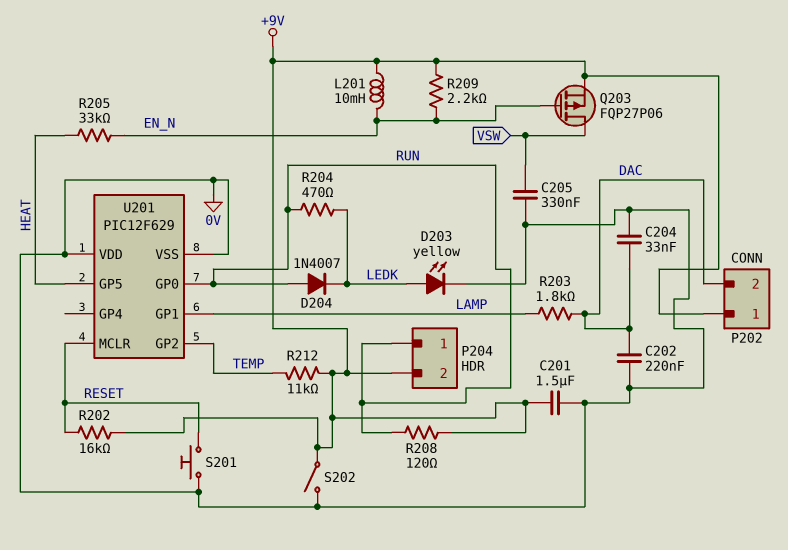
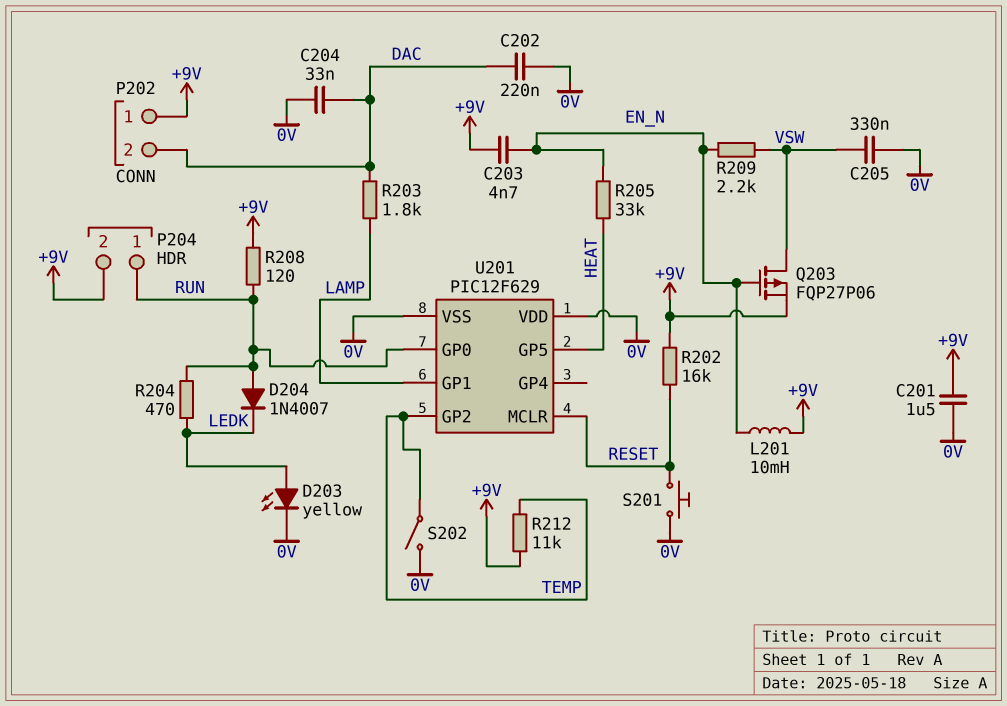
C203: none -> 4.7nF (+9V, EN_N)
R209: 2.2k (+9V, EN_N) -> 2.2k (EN_N, VSW)
S202: switch (+9V, 0V) -> switch (0V, TEMP)

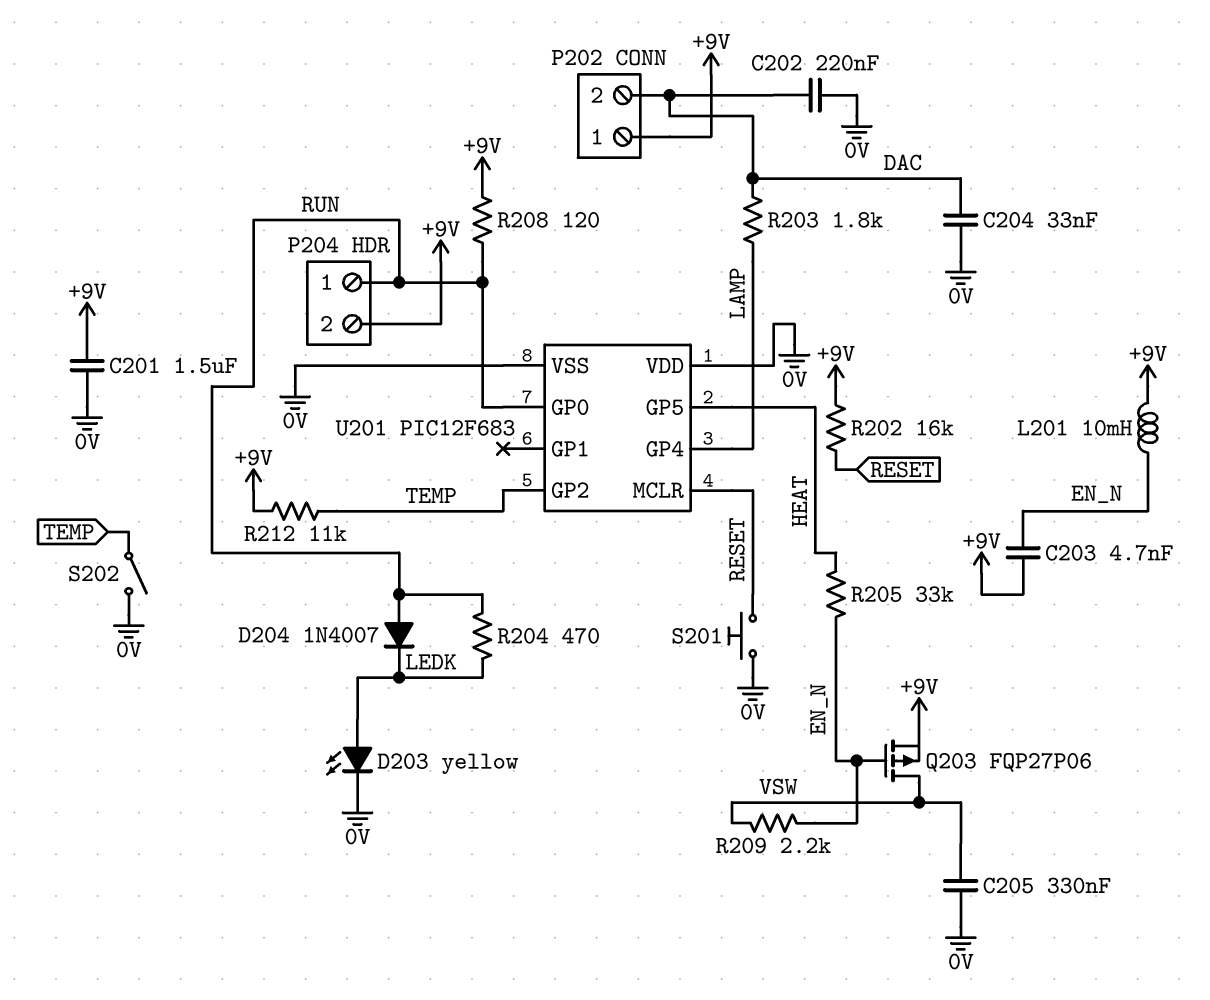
U201: PIC12F629 -> PIC12F683
U201 pin GP1: LAMP -> none
U201 pin GP4: none -> LAMP

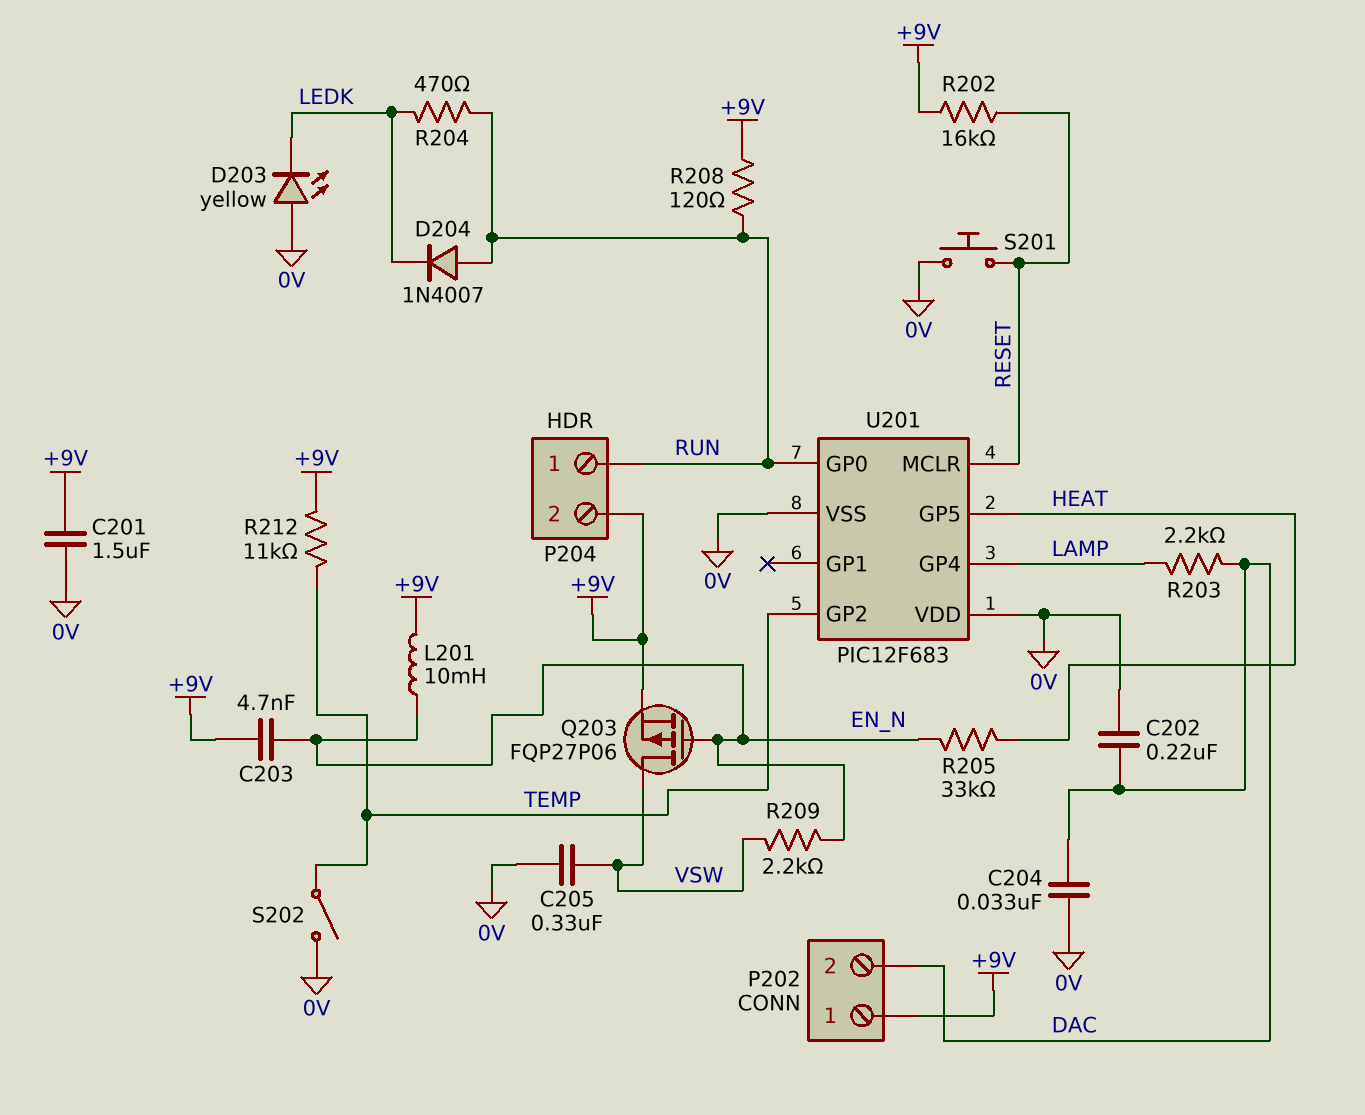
D203: LED yellow (A LEDK, K 0V) -> LED yellow (A 0V, K LEDK)
R203: 1.8k (DAC, LAMP) -> 2.2k (DAC, LAMP)

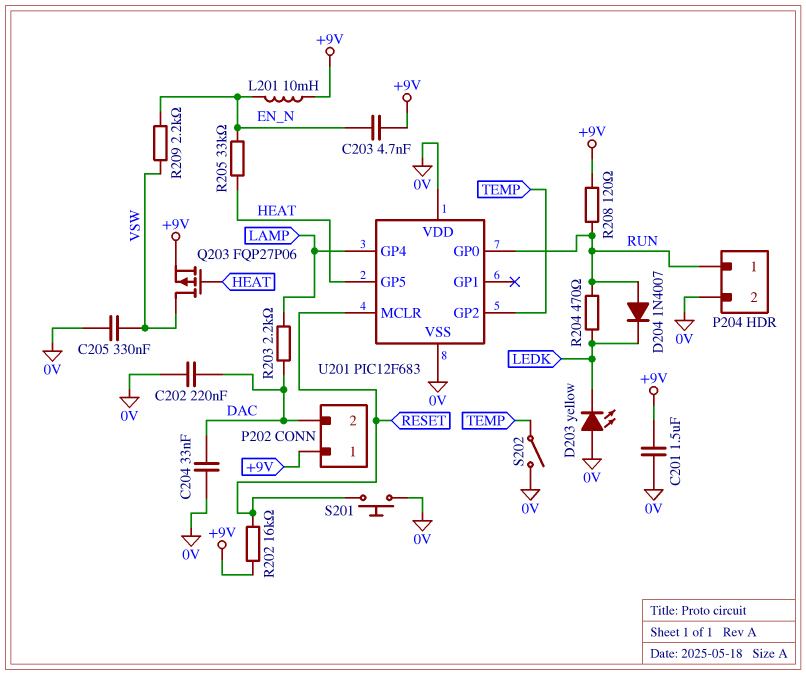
P204 pin 2: +9V -> 0V
Q203: PMOS FQP27P06 (G EN_N, D VSW, S +9V) -> PMOS FQP27P06 (G HEAT, D VSW, S +9V)
R212: 11k (+9V, TEMP) -> none

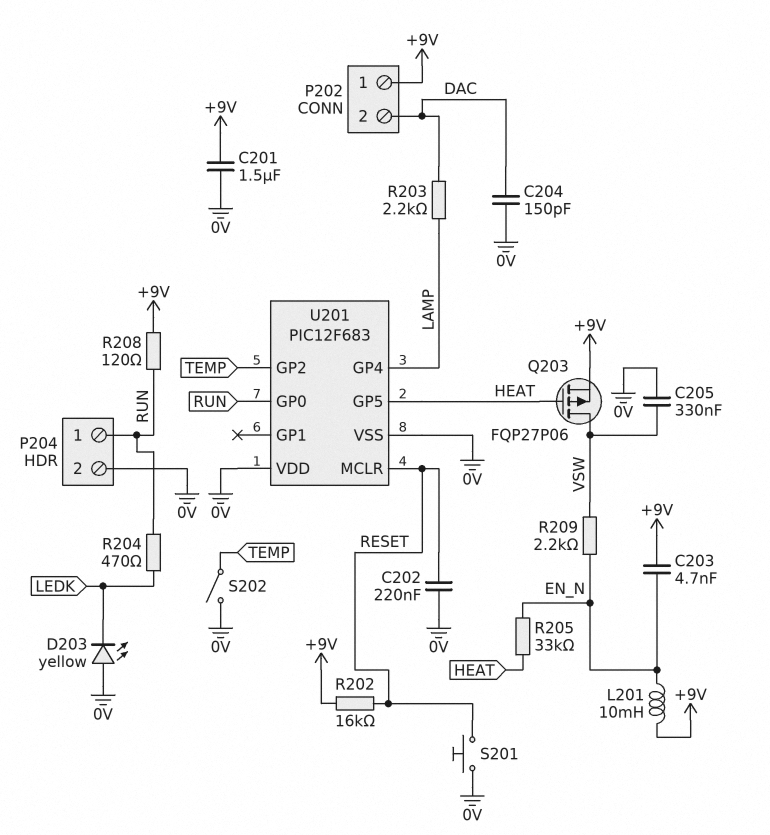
C202: 220nF (0V, DAC) -> 220nF (0V, RESET)
C204: 33nF (0V, DAC) -> 150pF (0V, DAC)
D204: diode 1N4007 (A RUN, K LEDK) -> none

